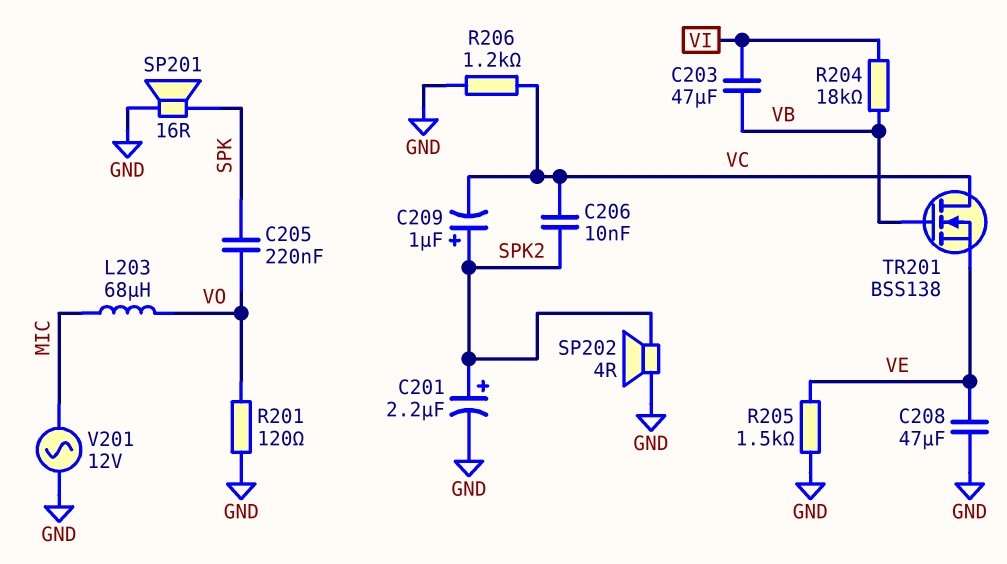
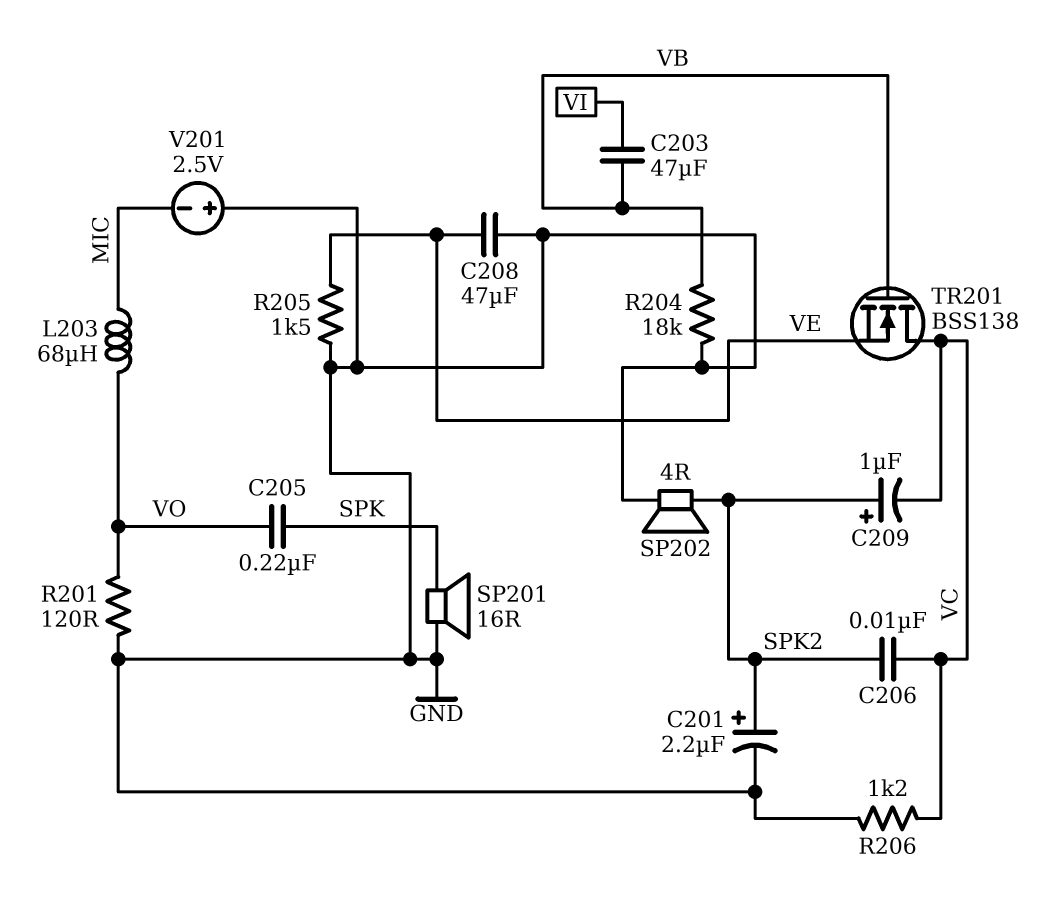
R204: 18k (VB, VI) -> 18k (GND, VB)
V201: AC 12V (GND, MIC) -> 2.5V (plus GND, minus MIC)

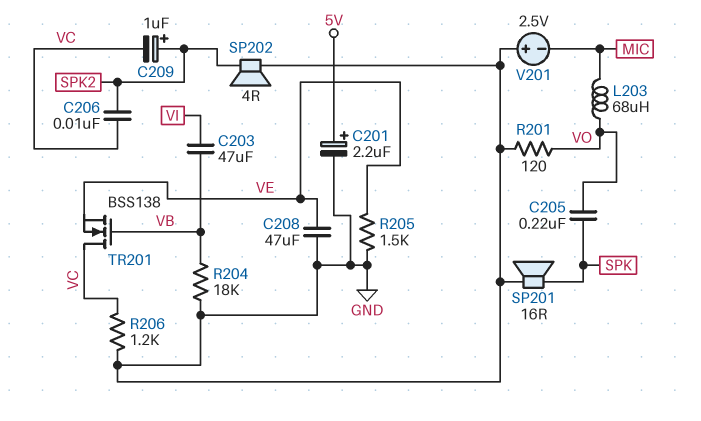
C201: 2.2uF (plus SPK2, minus GND) -> 2.2uF (plus 5V, minus GND)

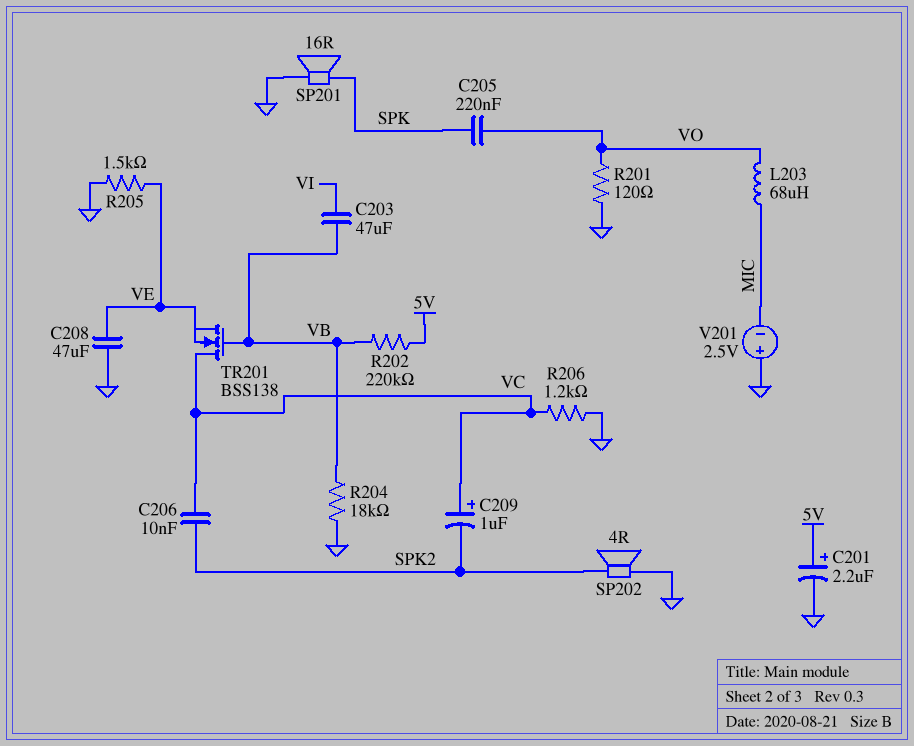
C209: 1uF (plus SPK2, minus VC) -> 1uF (plus VC, minus SPK2)
R202: none -> 220k (5V, VB)

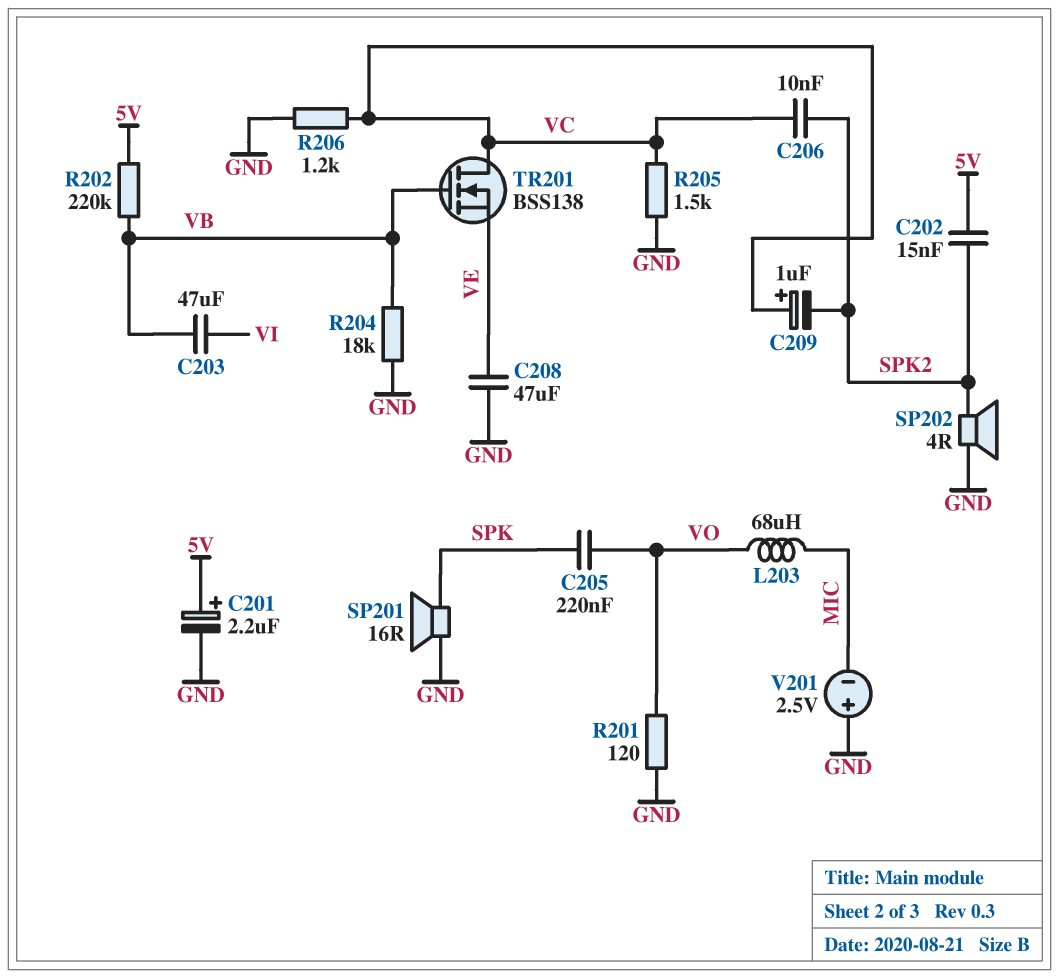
C202: none -> 15nF (5V, SPK2)
R205: 1.5k (GND, VE) -> 1.5k (GND, VC)

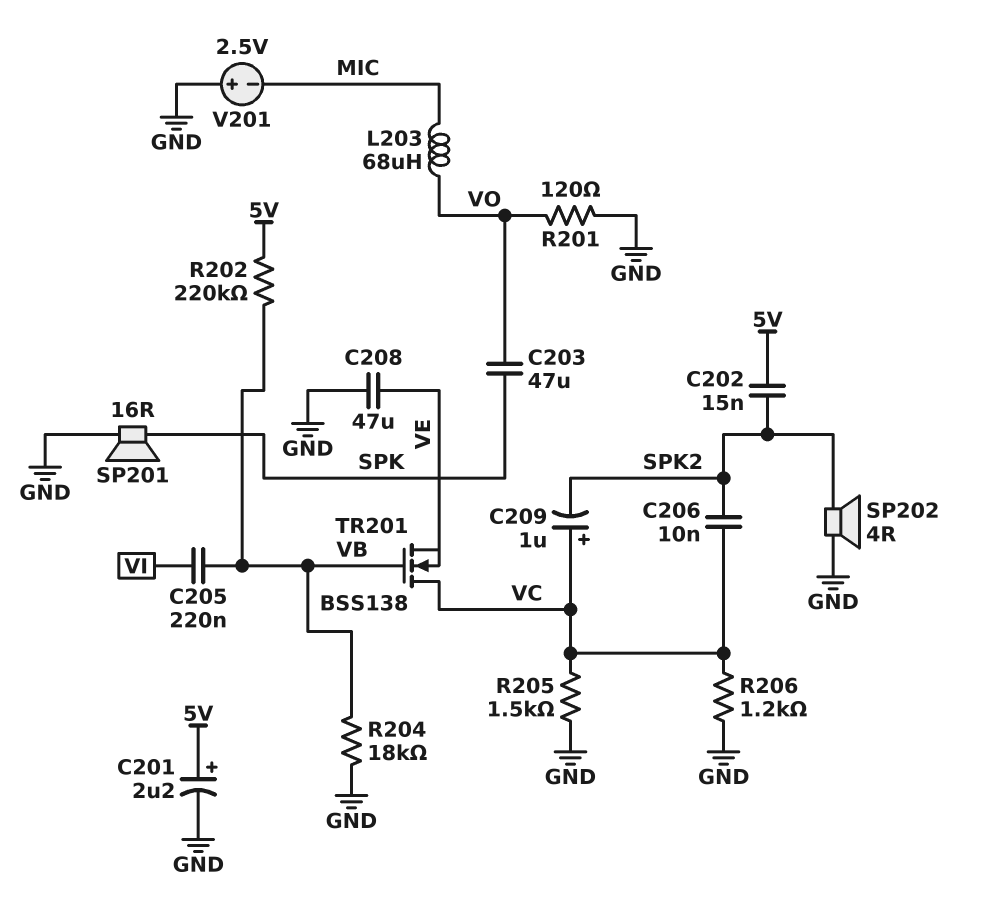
C203: 47uF (VB, VI) -> 47uF (SPK, VO)
C205: 220nF (SPK, VO) -> 220nF (VB, VI)

